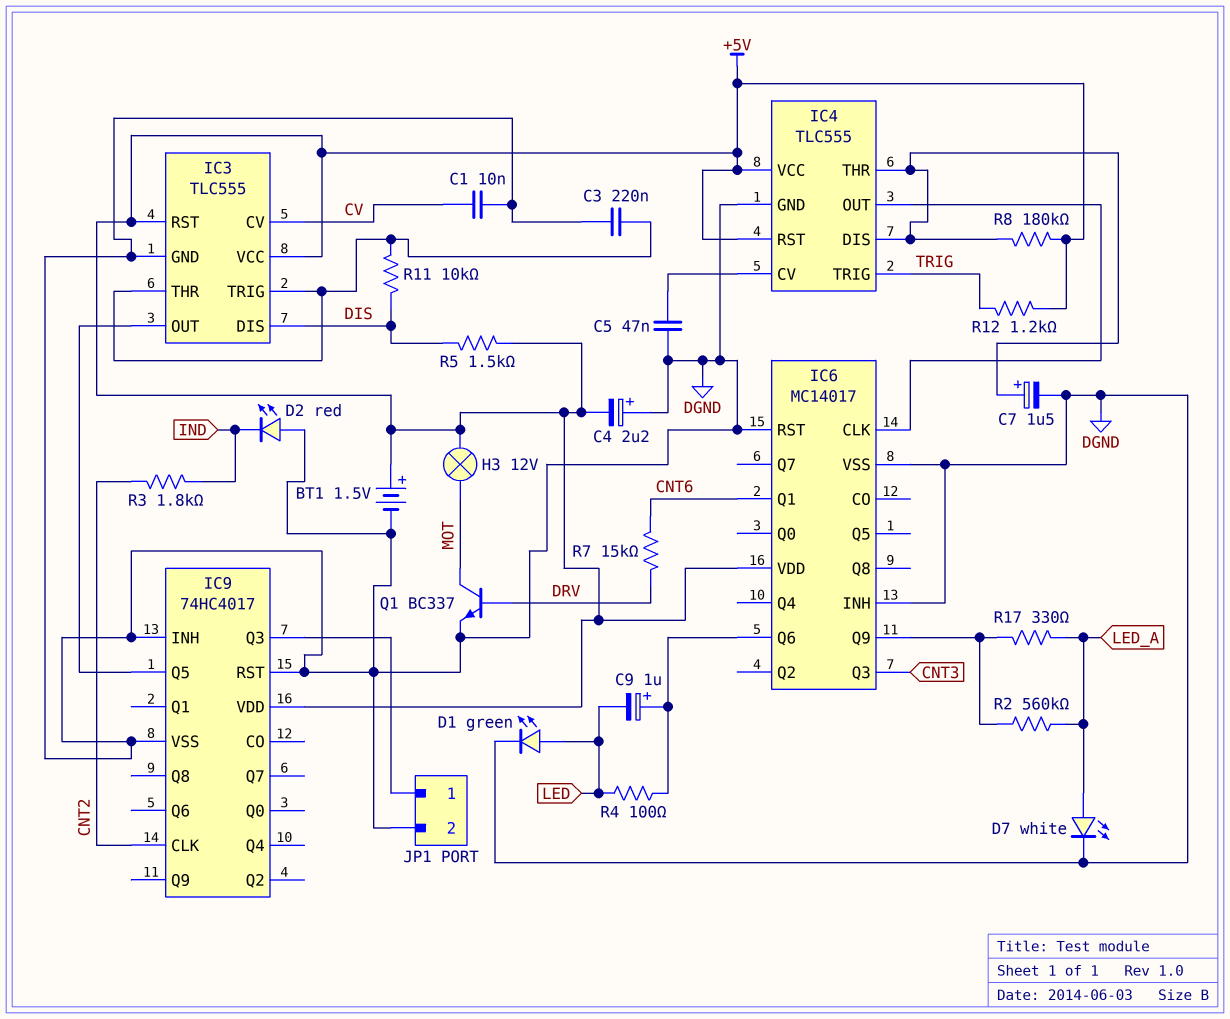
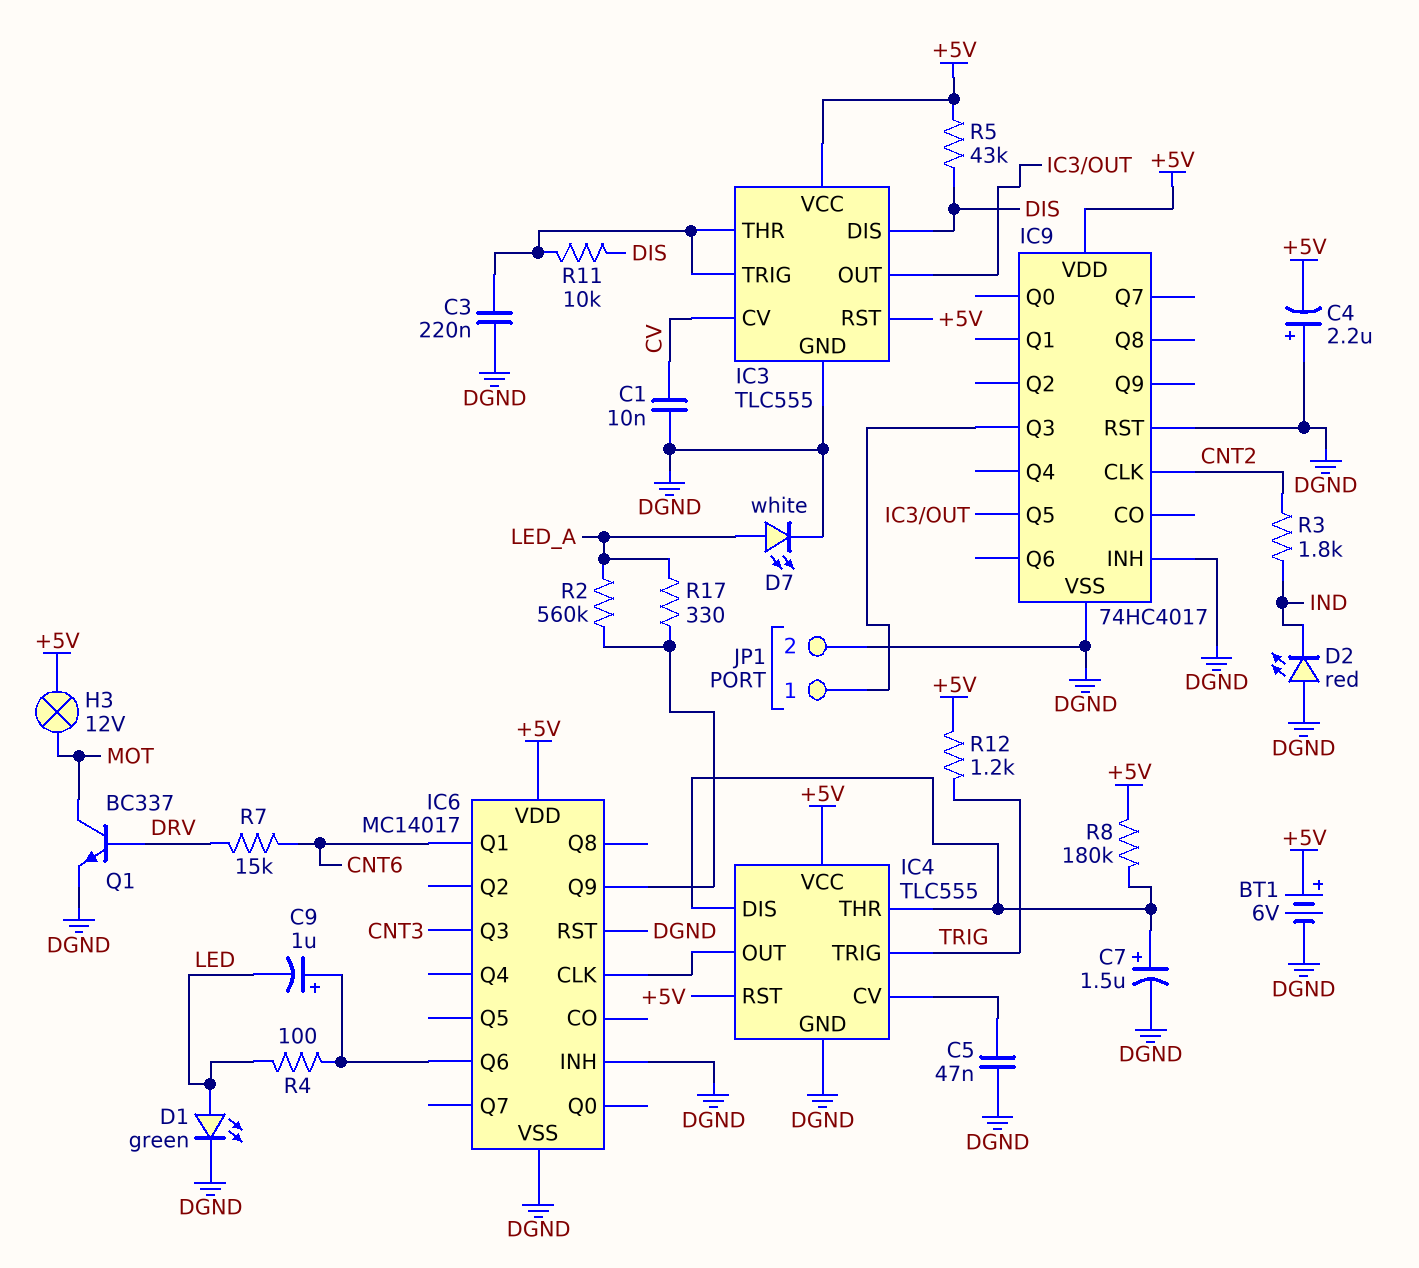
BT1: 1.5V (plus +5V, minus DGND) -> 6V (plus +5V, minus DGND)
R5: 1.5k (+5V, DIS) -> 43k (+5V, DIS)

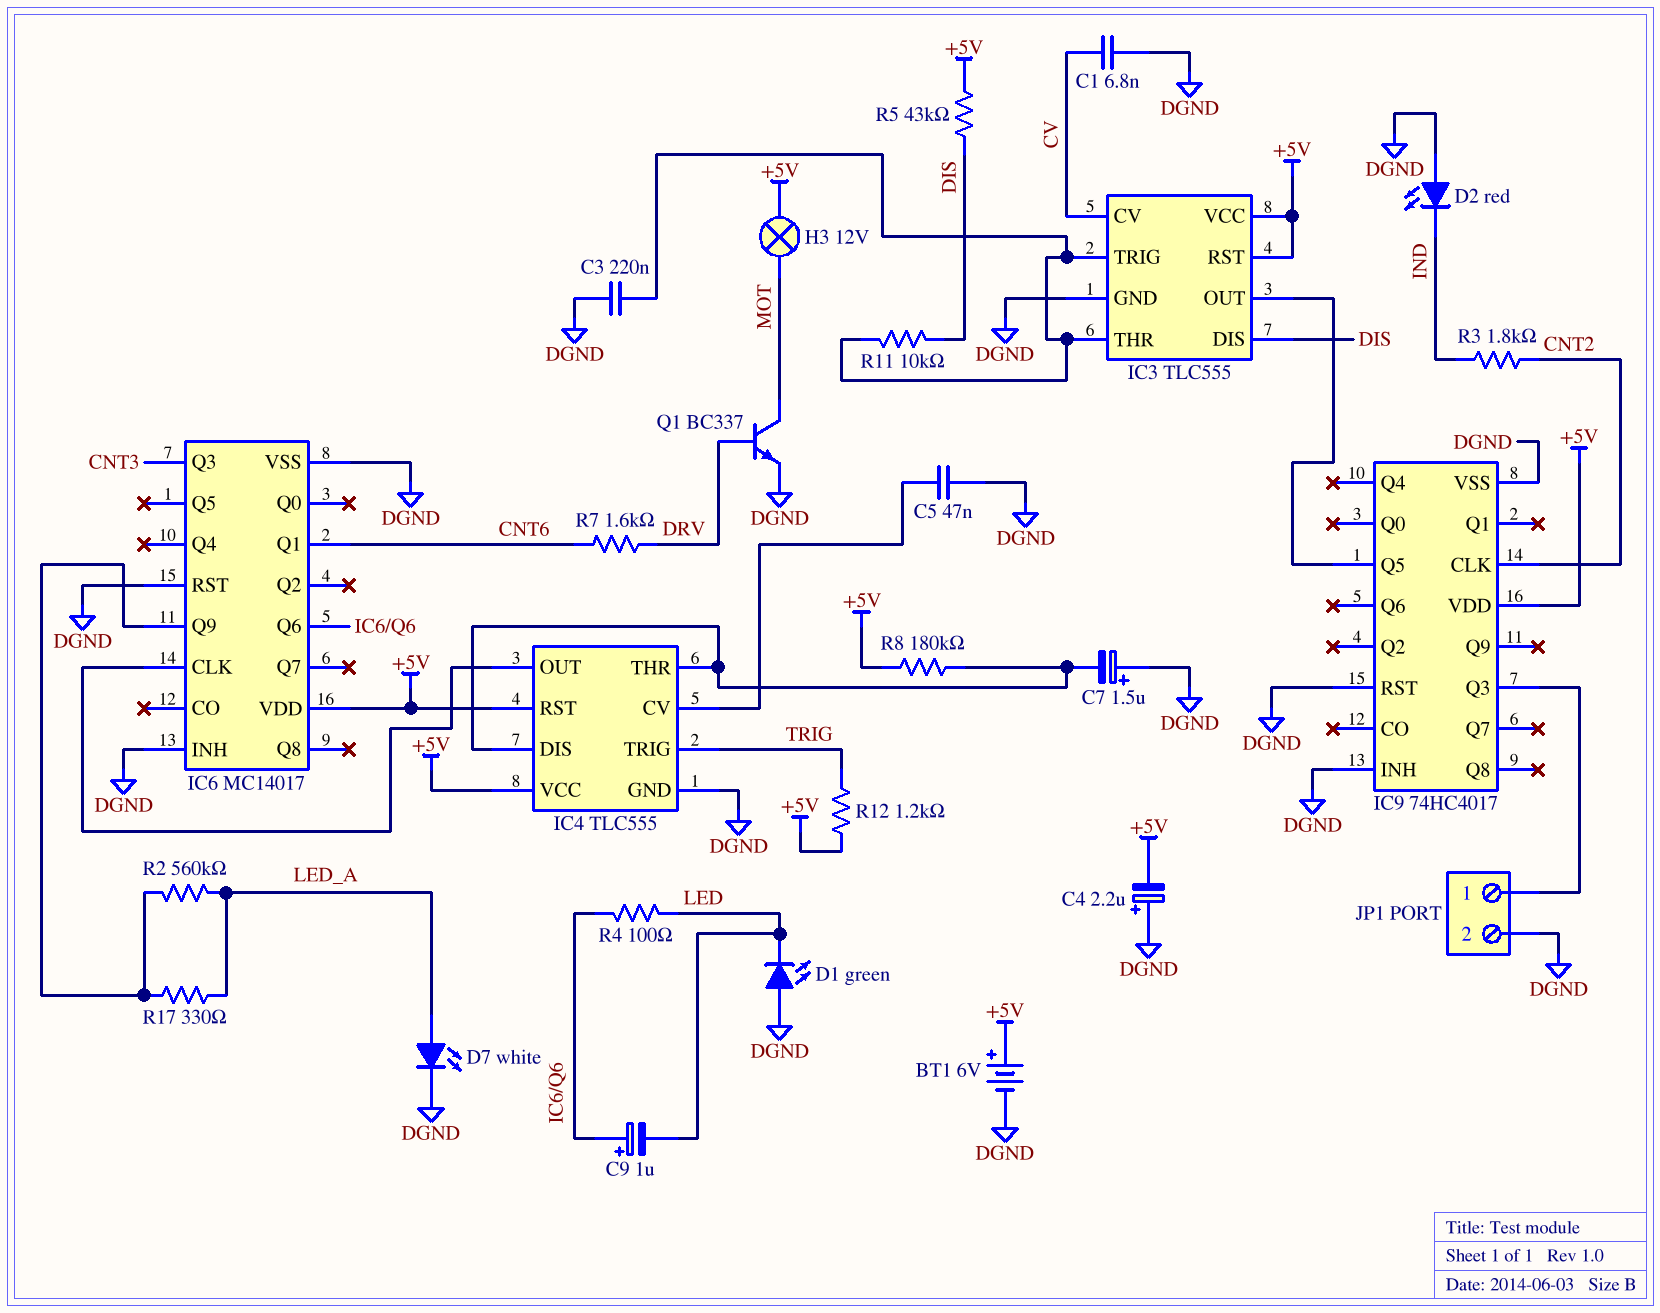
C1: 10nF (CV, DGND) -> 6.8nF (CV, DGND)
C7: 1.5uF (plus IC4/DIS, minus DGND) -> 1.5uF (plus DGND, minus IC4/DIS)
D1: LED green (A LED, K DGND) -> LED green (A DGND, K LED)
R7: 15k (CNT6, DRV) -> 1.6k (CNT6, DRV)

